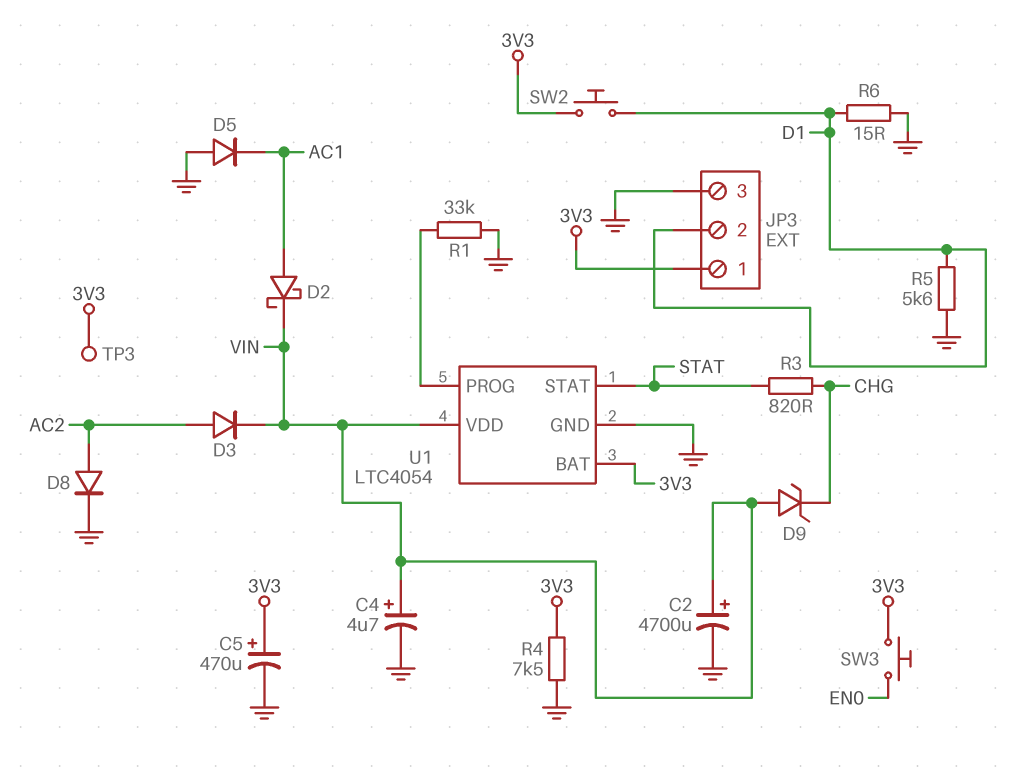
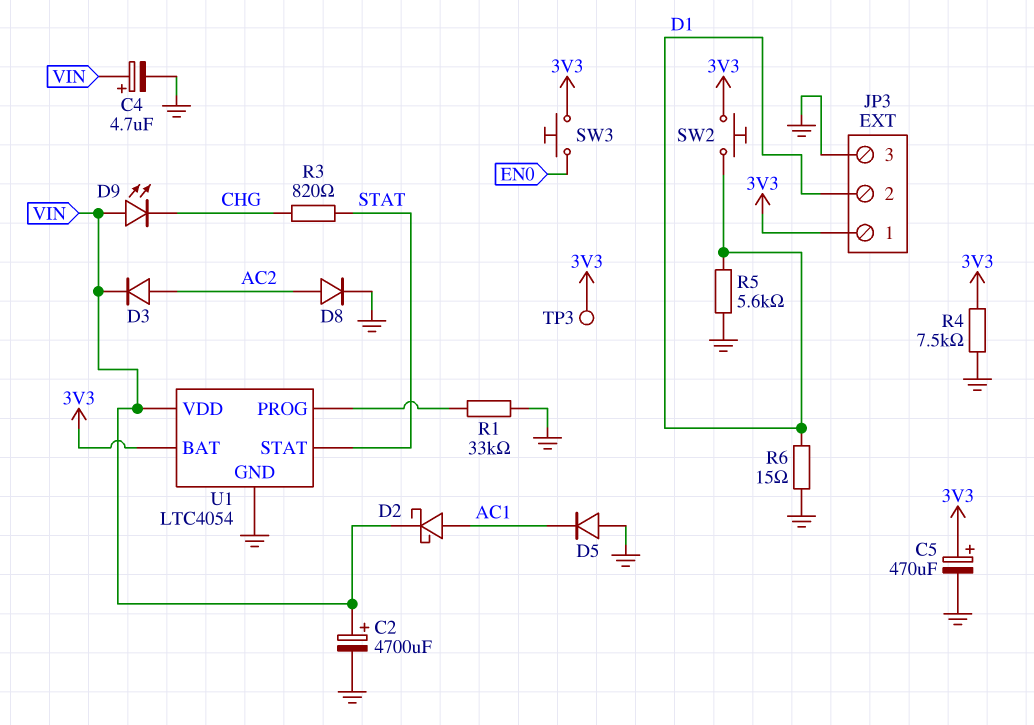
D9: zener (A VIN, K CHG) -> LED (A VIN, K CHG)

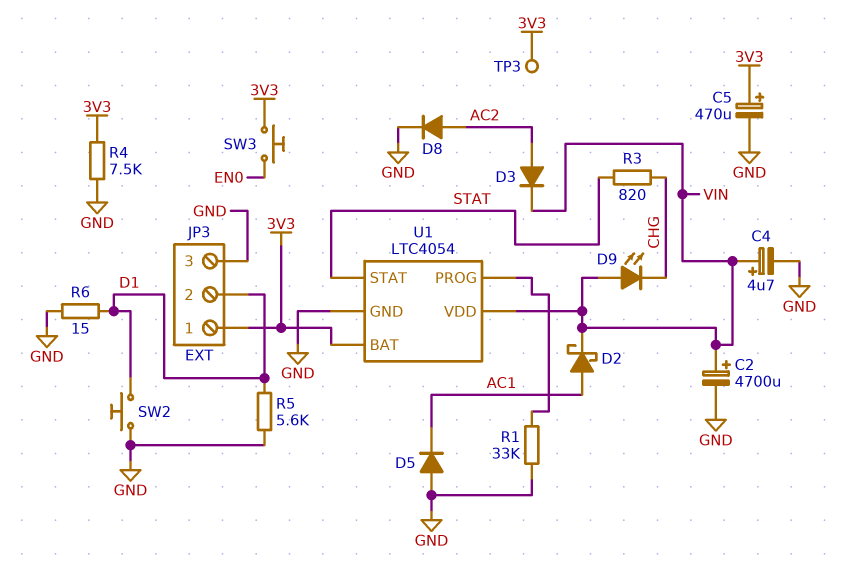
SW2: button (3V3, D1) -> button (D1, GND)

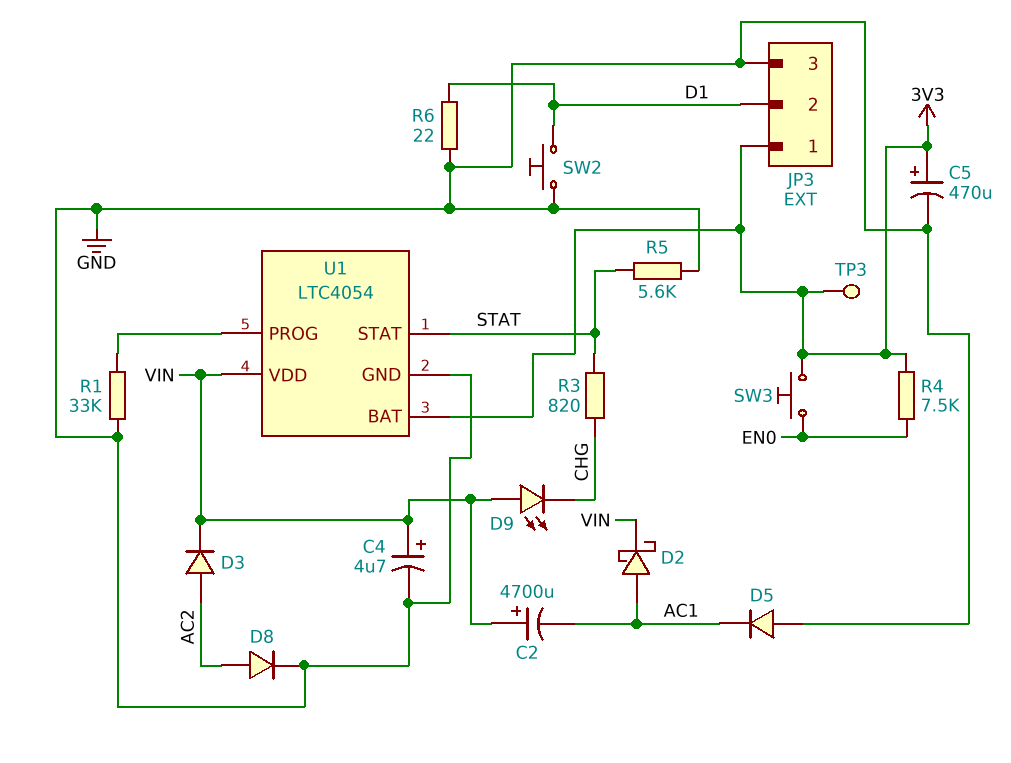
C2: 4700uF (plus VIN, minus GND) -> 4700uF (plus VIN, minus AC1)
R4: 7.5k (3V3, GND) -> 7.5k (3V3, EN0)
R5: 5.6k (D1, GND) -> 5.6k (GND, STAT)
R6: 15 (D1, GND) -> 22 (D1, GND)

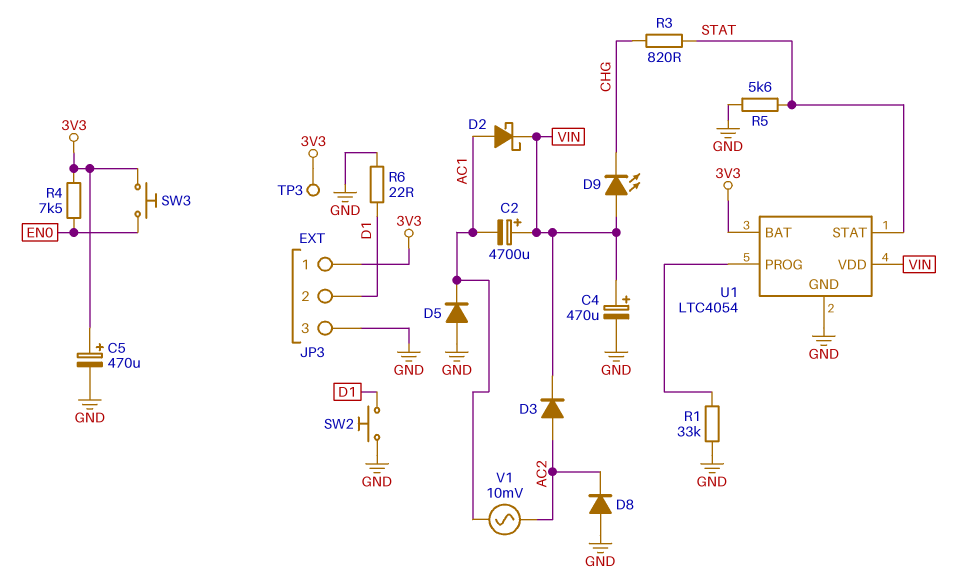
C4: 4.7uF (plus VIN, minus GND) -> 470uF (plus VIN, minus GND)
D8: diode (A AC2, K GND) -> diode (A GND, K AC2)
V1: none -> AC 10mV (AC1, AC2)

